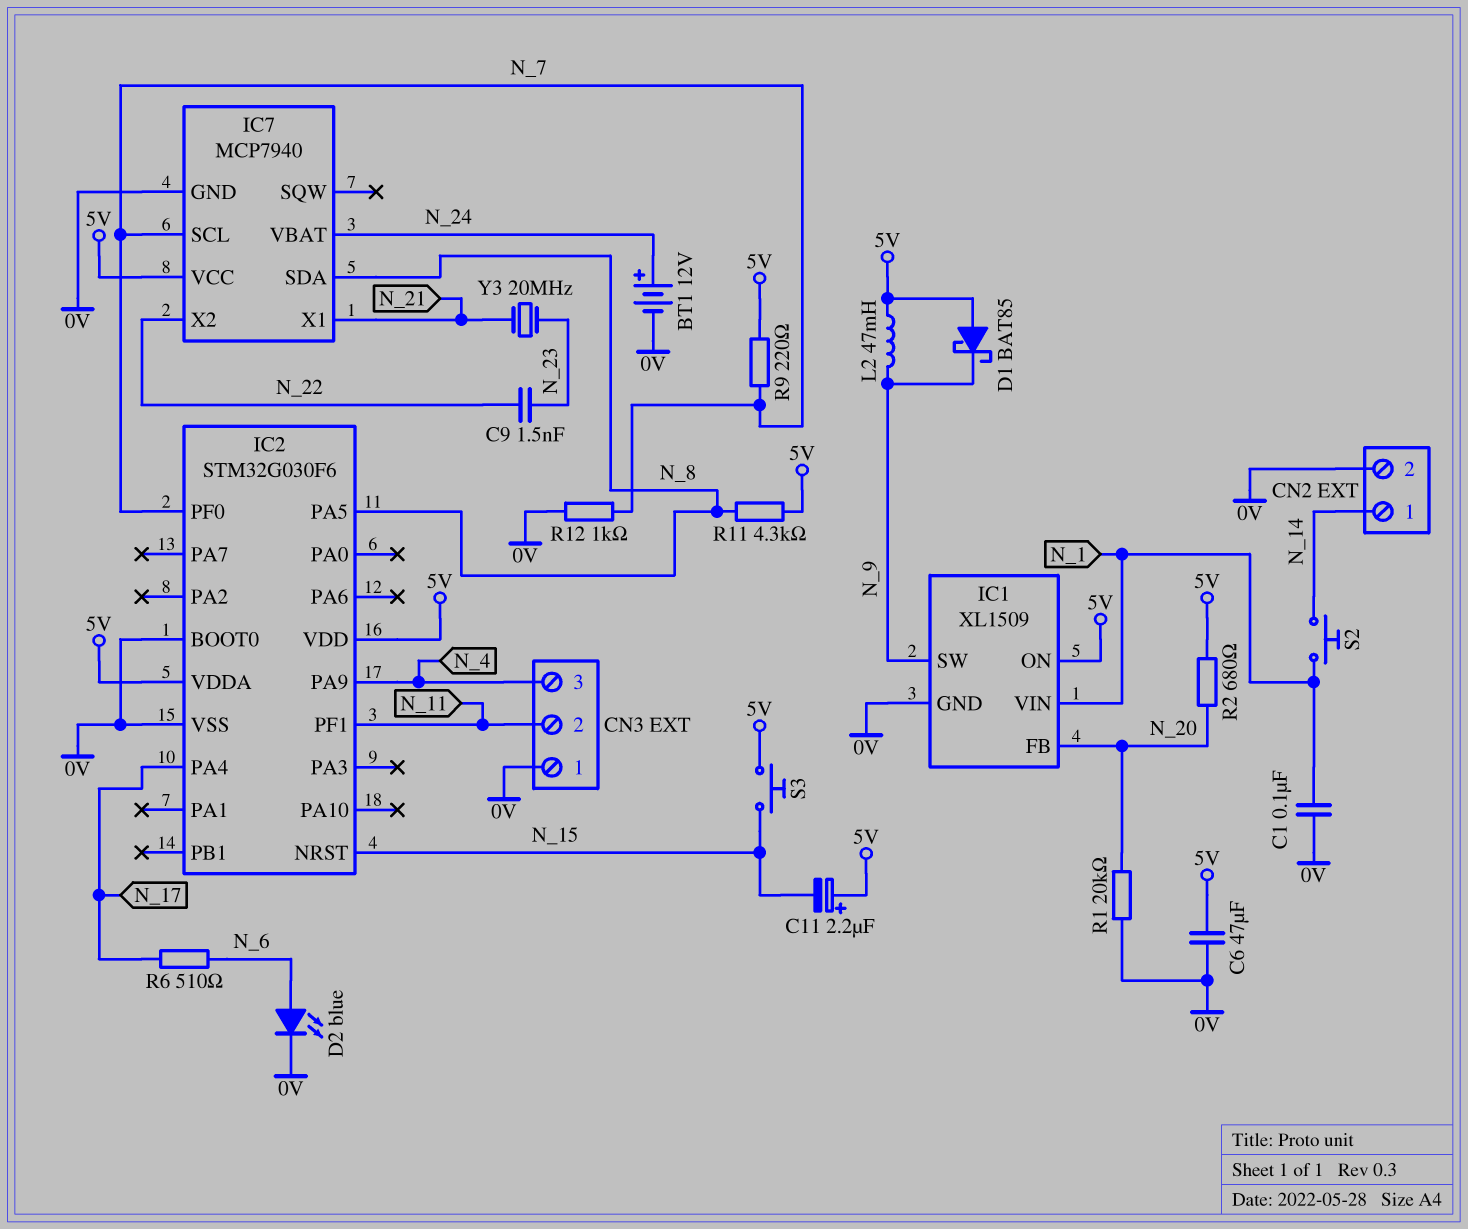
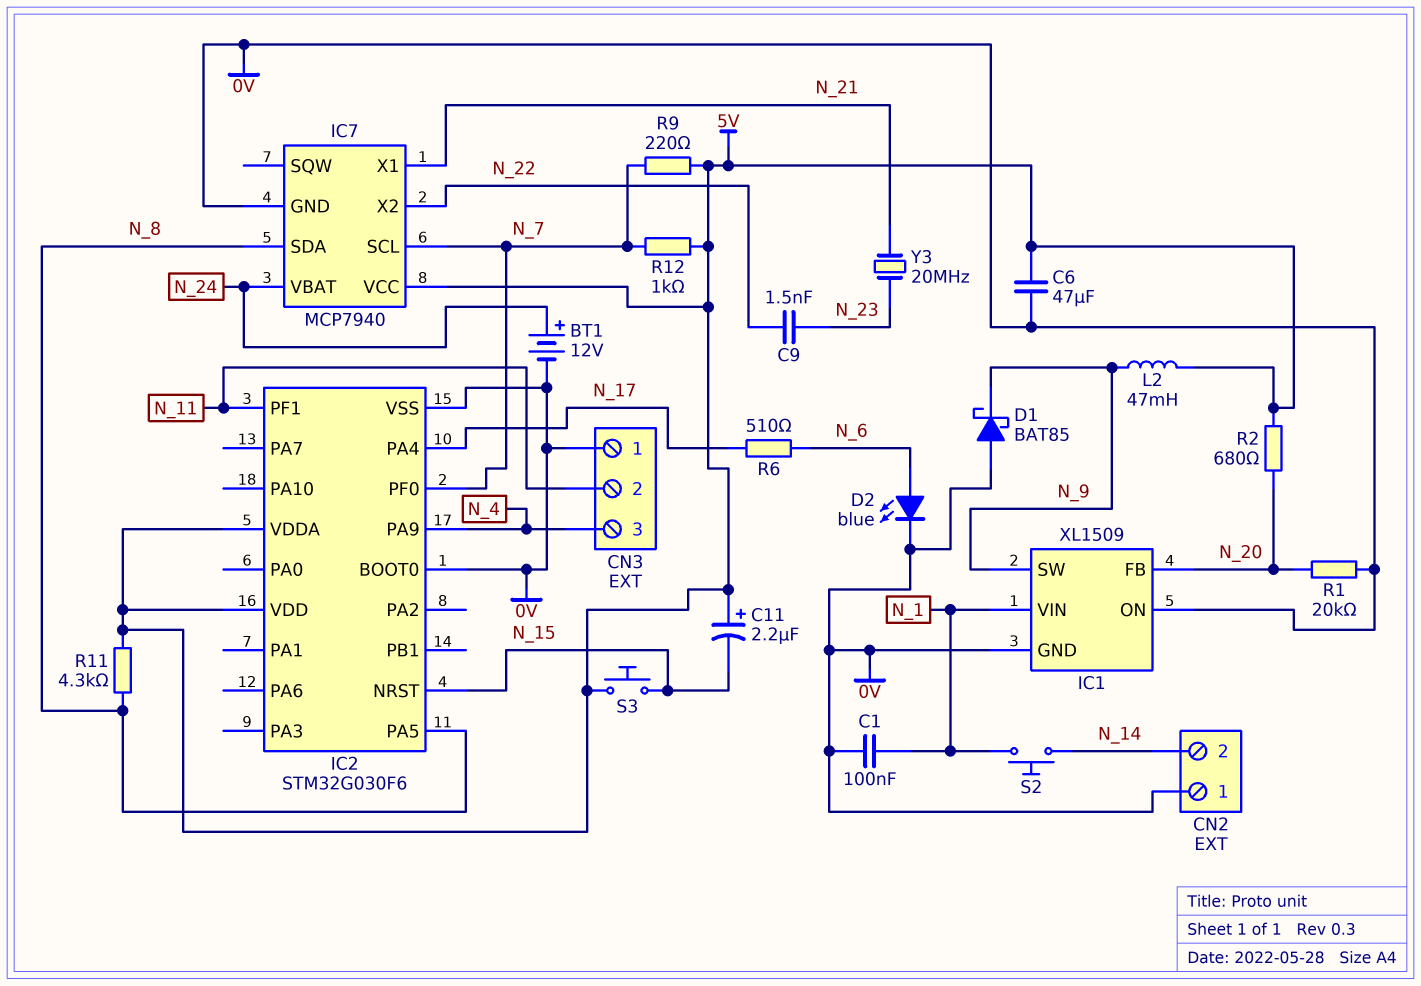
CN2 pin 1: N_14 -> 0V
CN2 pin 2: 0V -> N_14
D1: schottky BAT85 (A 5V, K N_9) -> schottky BAT85 (A 0V, K N_9)
IC1 pin ON: 5V -> 0V
R12: 1k (0V, N_7) -> 1k (5V, N_7)

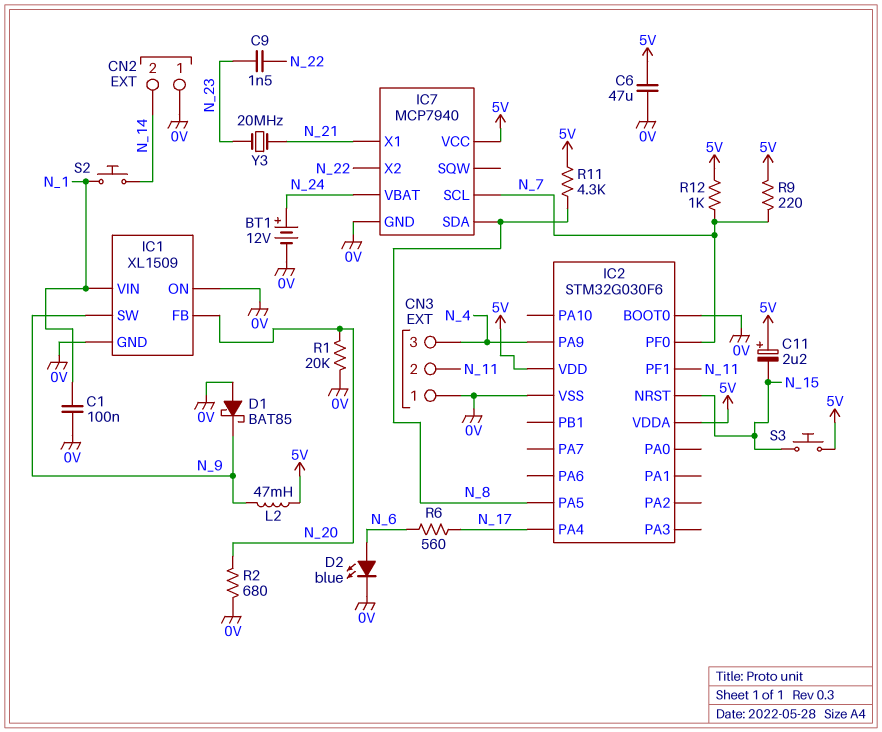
R2: 680 (5V, N_20) -> 680 (0V, N_20)
R6: 510 (N_6, N_17) -> 560 (N_6, N_17)

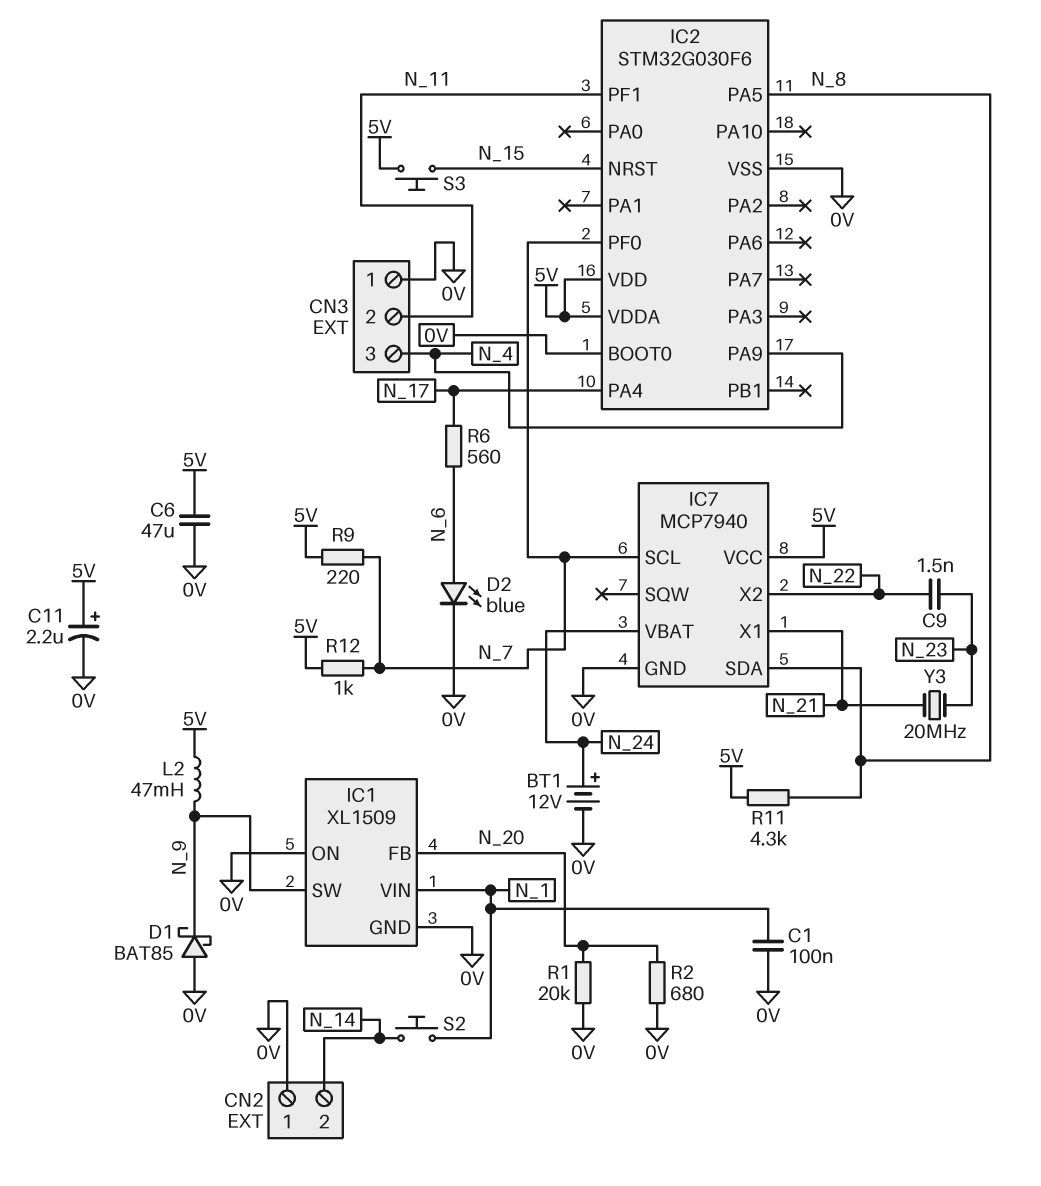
C11: 2.2uF (plus 5V, minus N_15) -> 2.2uF (plus 5V, minus 0V)

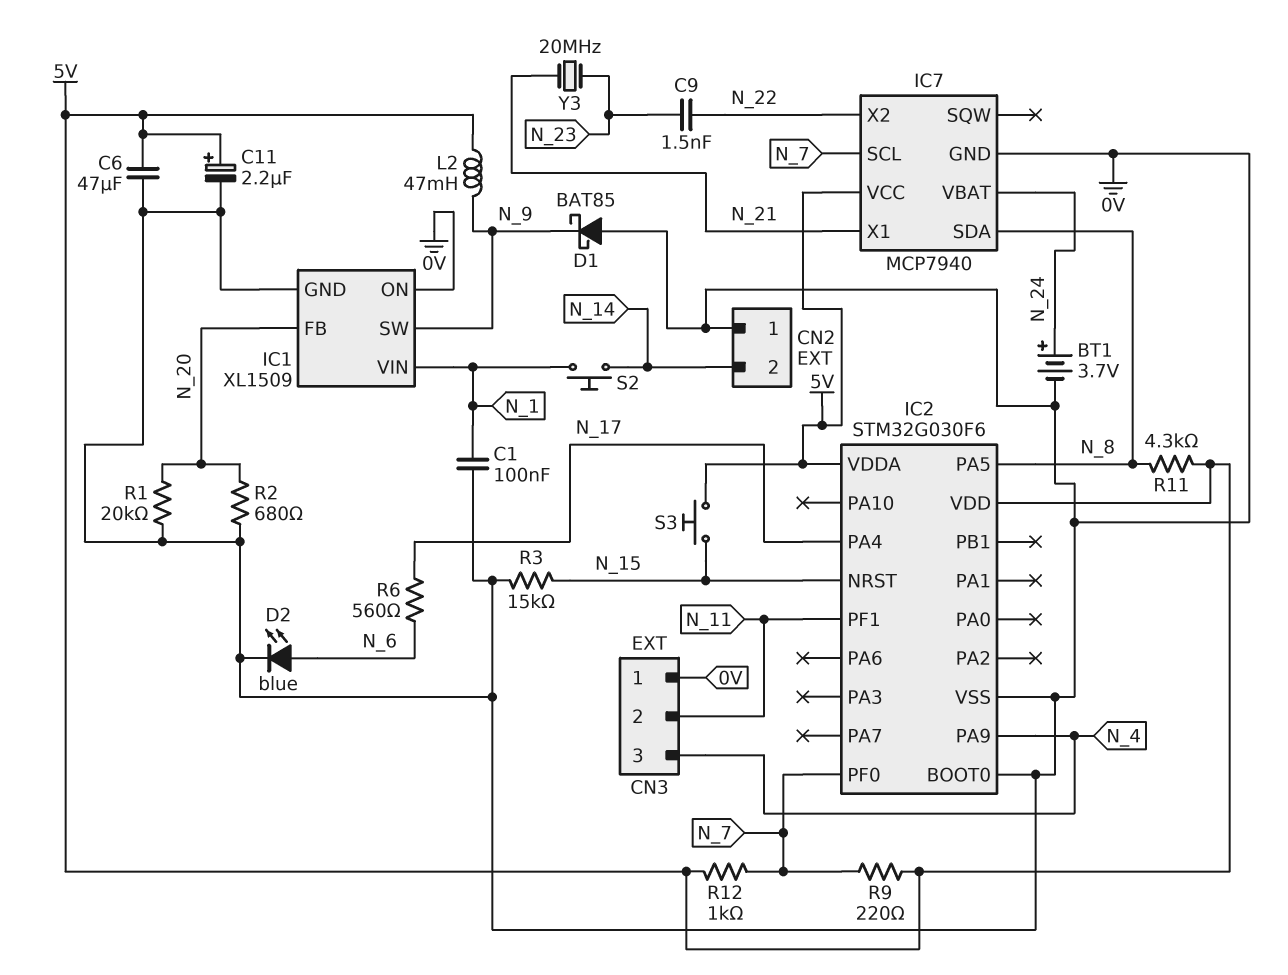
BT1: 12V (plus N_24, minus 0V) -> 3.7V (plus N_24, minus 0V)
R3: none -> 15k (0V, N_15)

